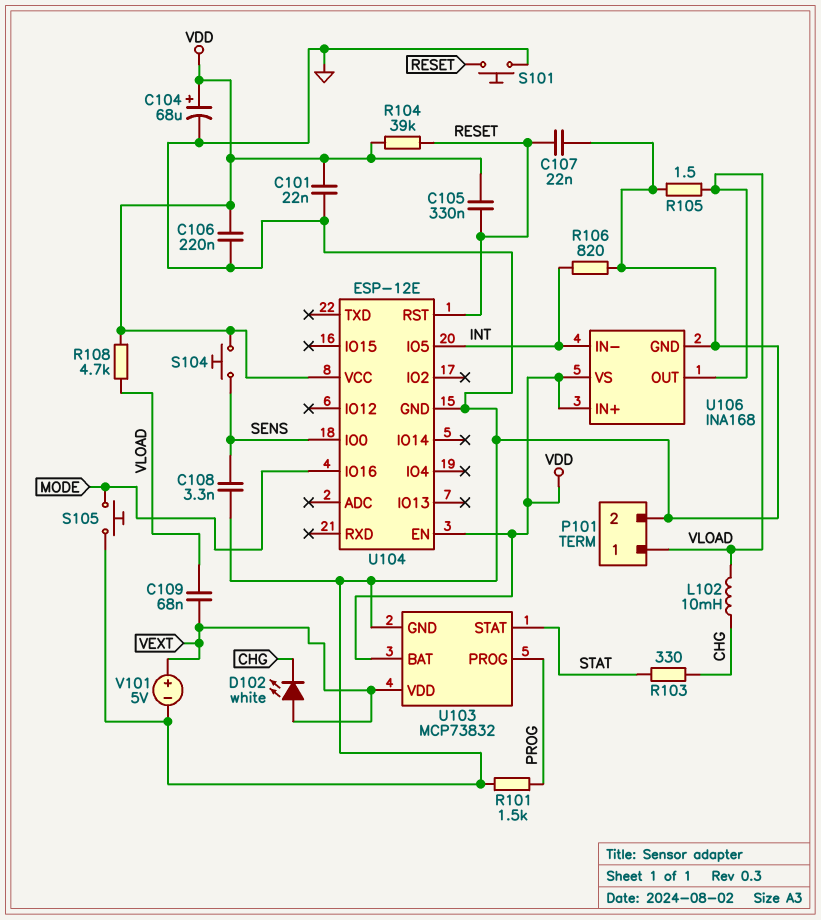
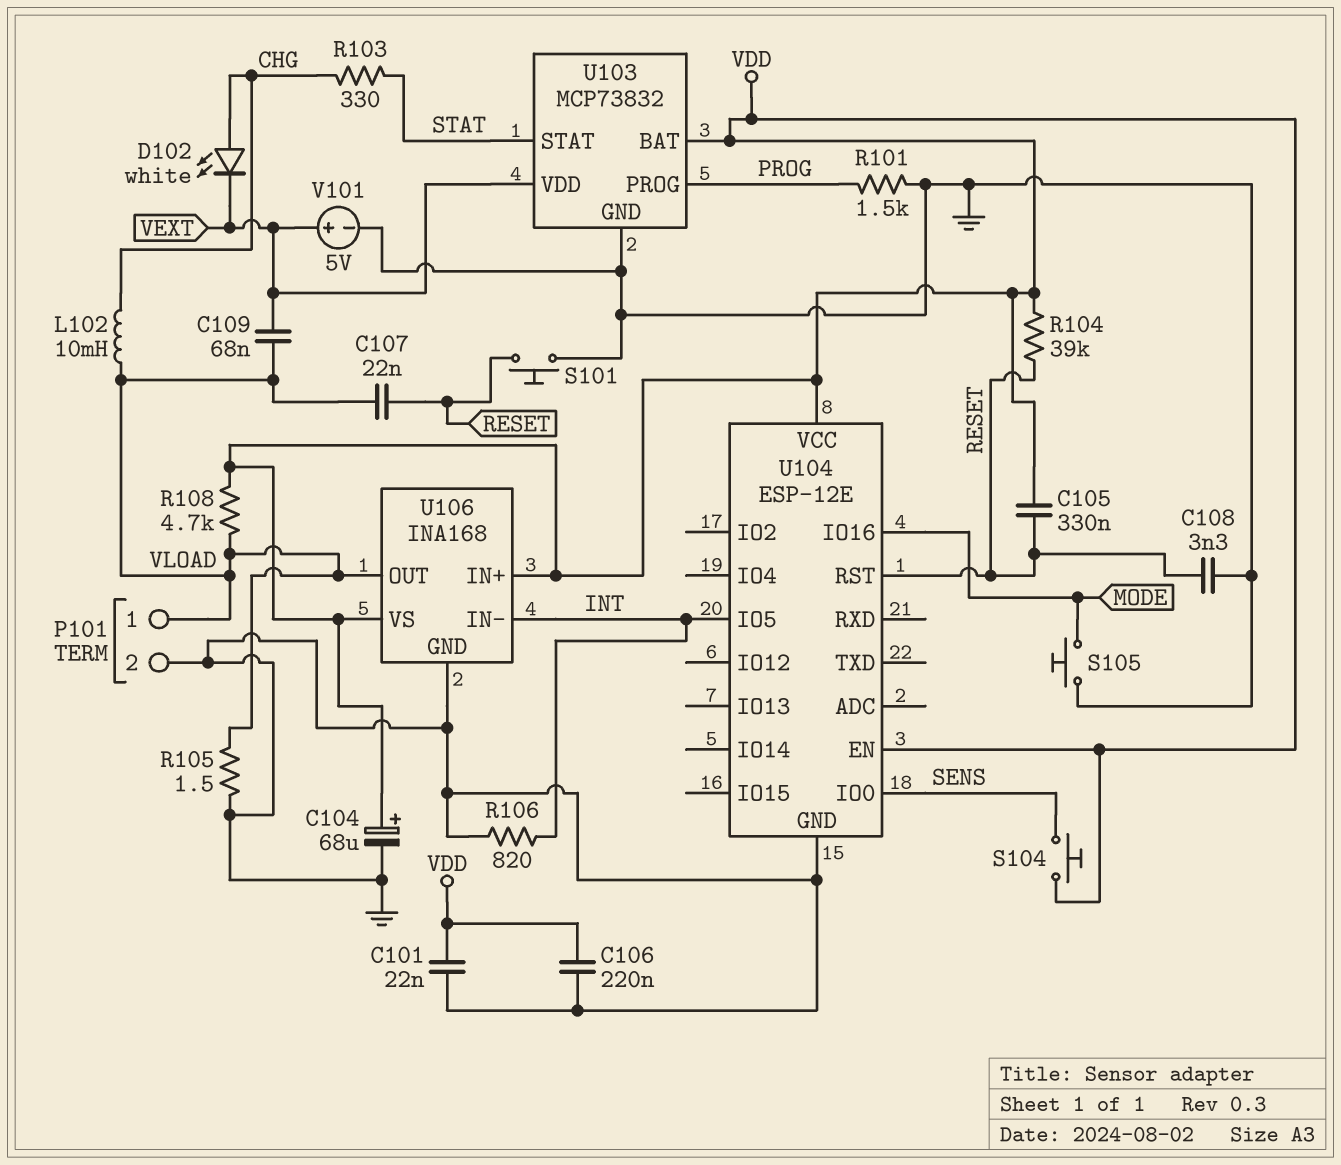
C107: 22nF (GND, RESET) -> 22nF (RESET, VLOAD)
C108: 3.3nF (GND, SENS) -> 3.3nF (GND, RESET)
D102: LED white (A VEXT, K CHG) -> LED white (A CHG, K VEXT)

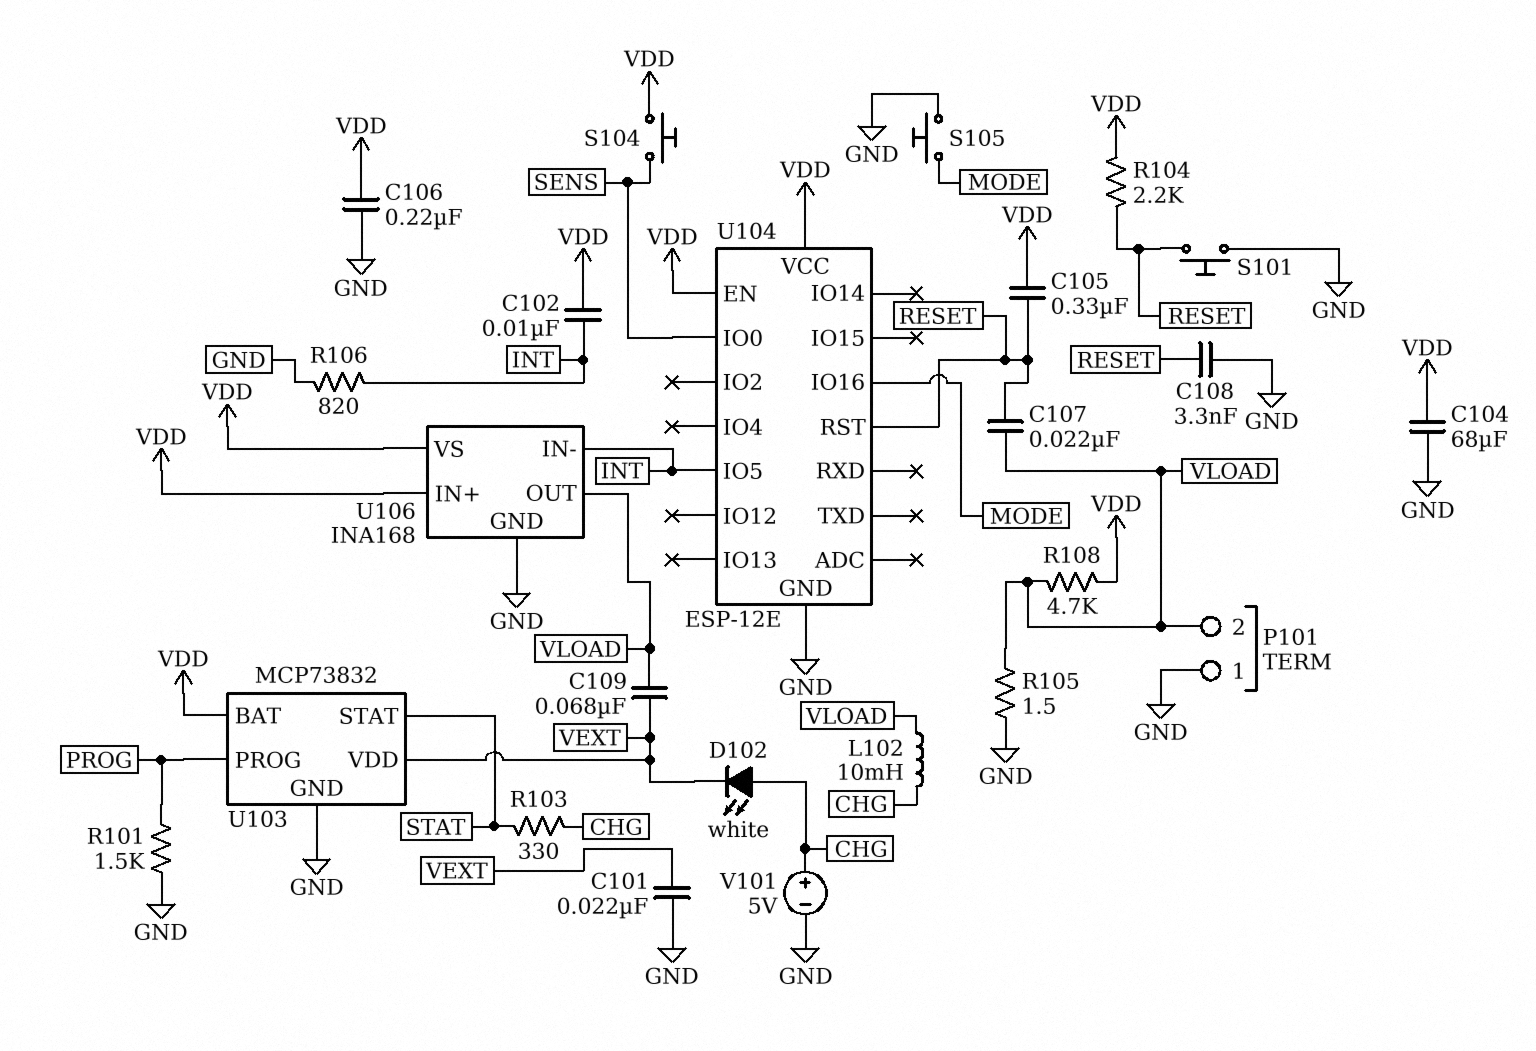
C101: 22nF (GND, VDD) -> 22nF (GND, VEXT)
C102: none -> 10nF (INT, VDD)
C104: 68uF (plus VDD, minus GND) -> 68uF (GND, VDD)
P101 pin 1: VLOAD -> GND
P101 pin 2: GND -> VLOAD
R104: 39k (RESET, VDD) -> 2.2k (RESET, VDD)
V101: 5V (plus VEXT, minus GND) -> 5V (plus CHG, minus GND)

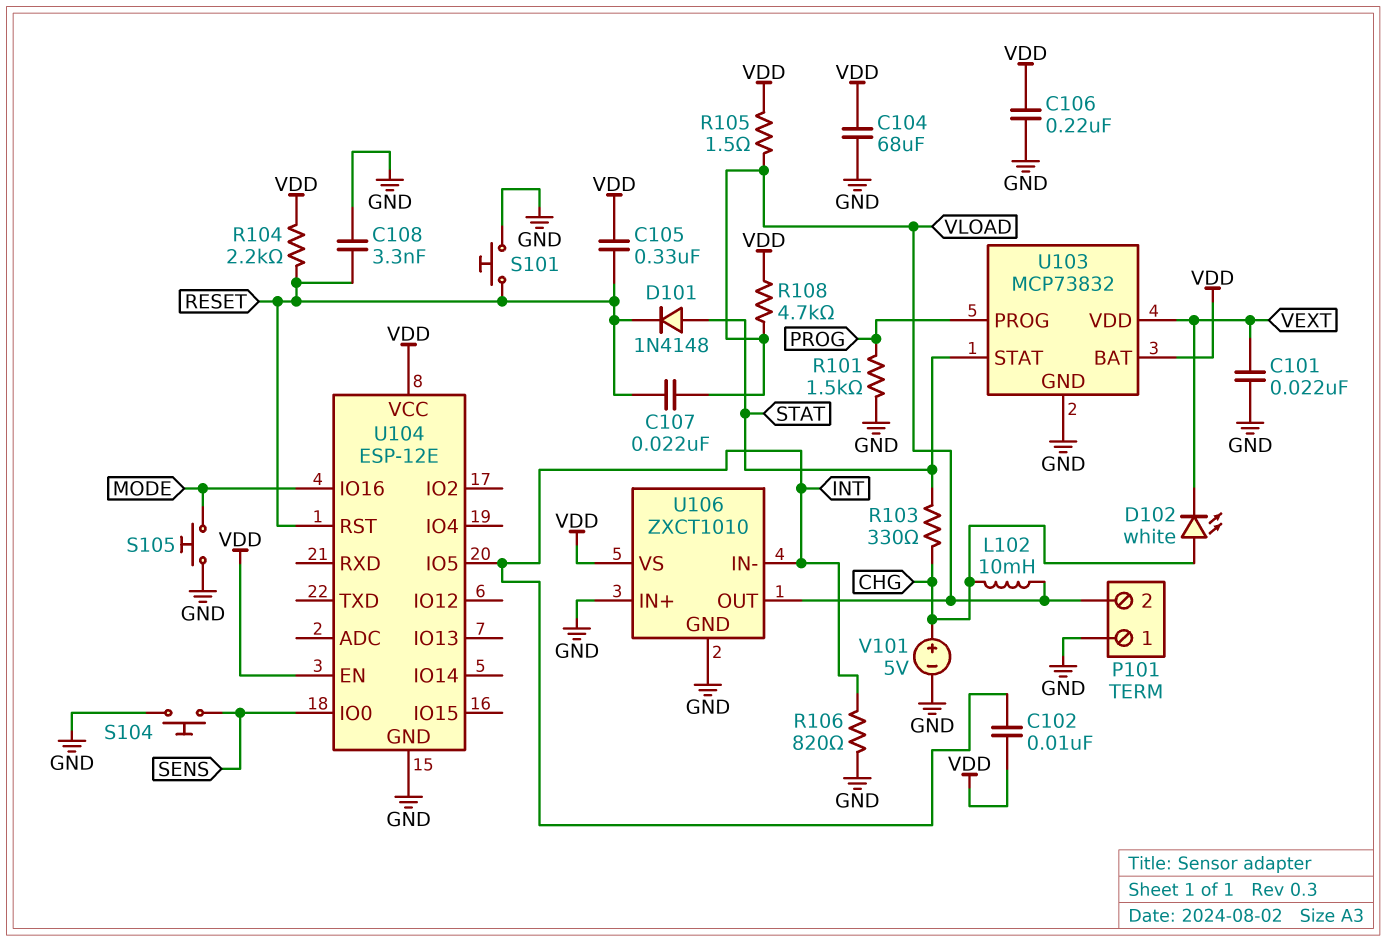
C109: 68nF (VEXT, VLOAD) -> none
D101: none -> diode 1N4148 (A STAT, K RESET)
R105: 1.5 (GND, VLOAD) -> 1.5 (VDD, VLOAD)
S104: button (SENS, VDD) -> button (GND, SENS)
U106: INA168 -> ZXCT1010
U106 pin IN+: VDD -> GND

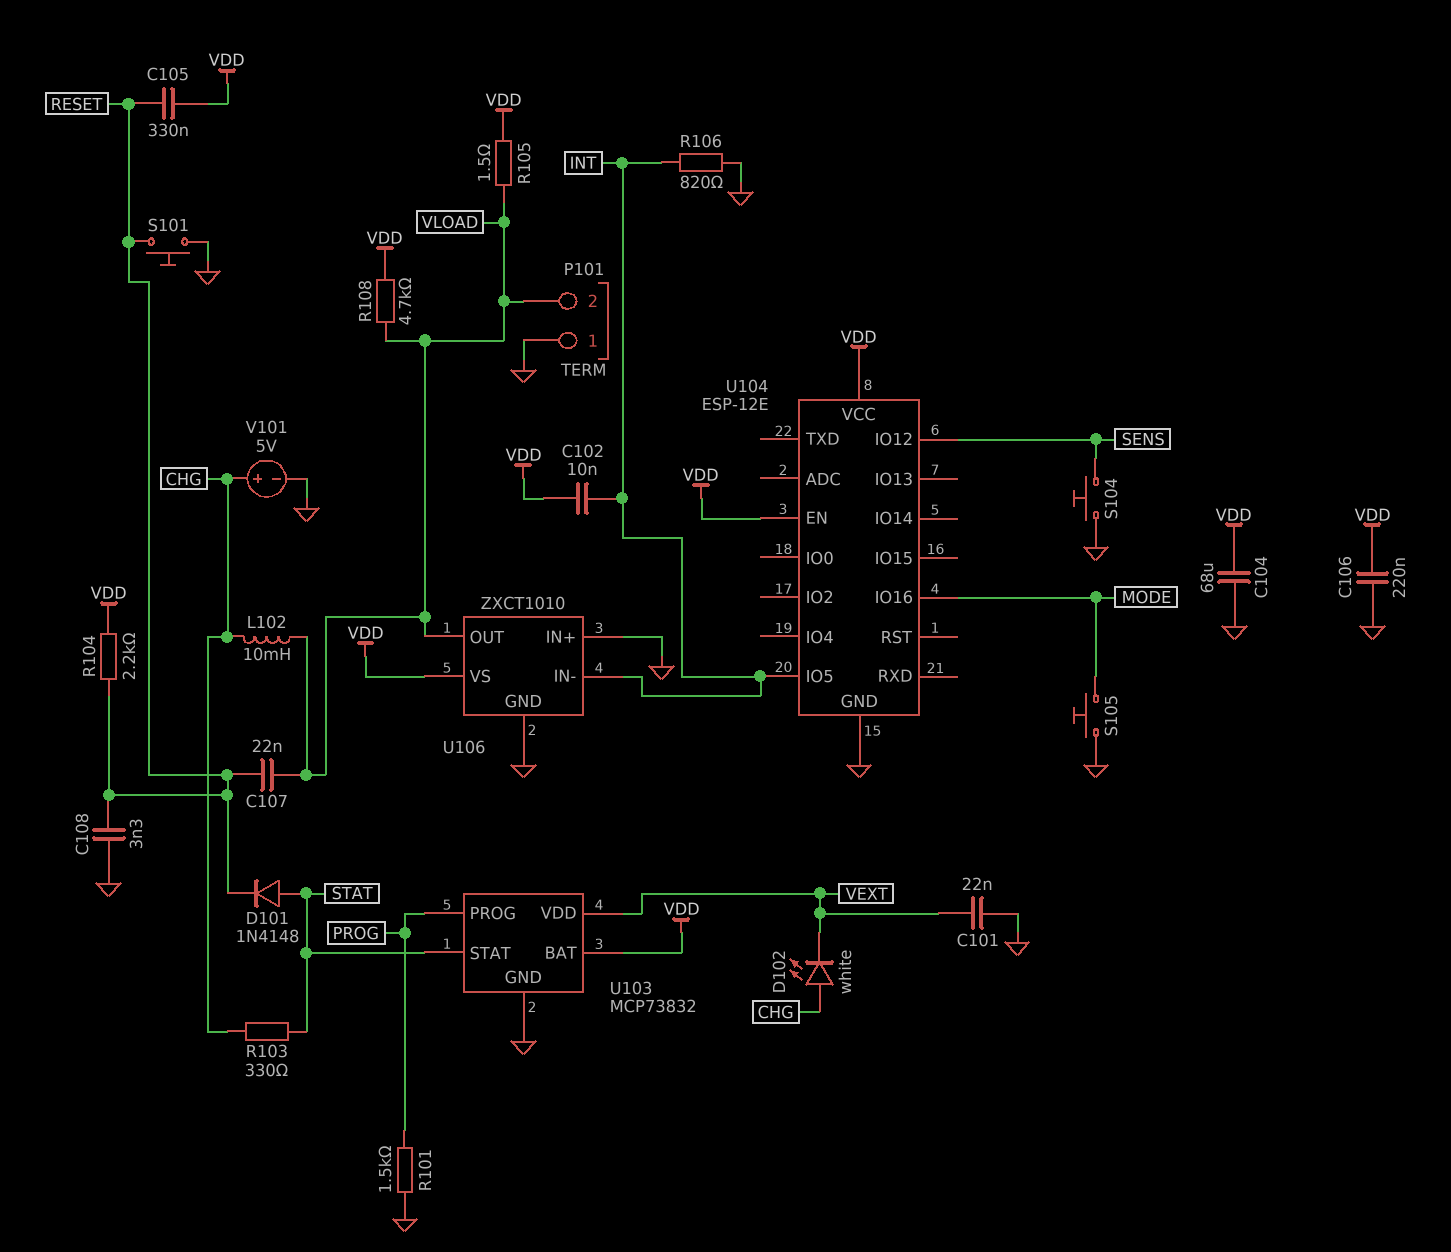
U104 pin IO0: SENS -> none
U104 pin IO12: none -> SENS
U104 pin RST: RESET -> none

